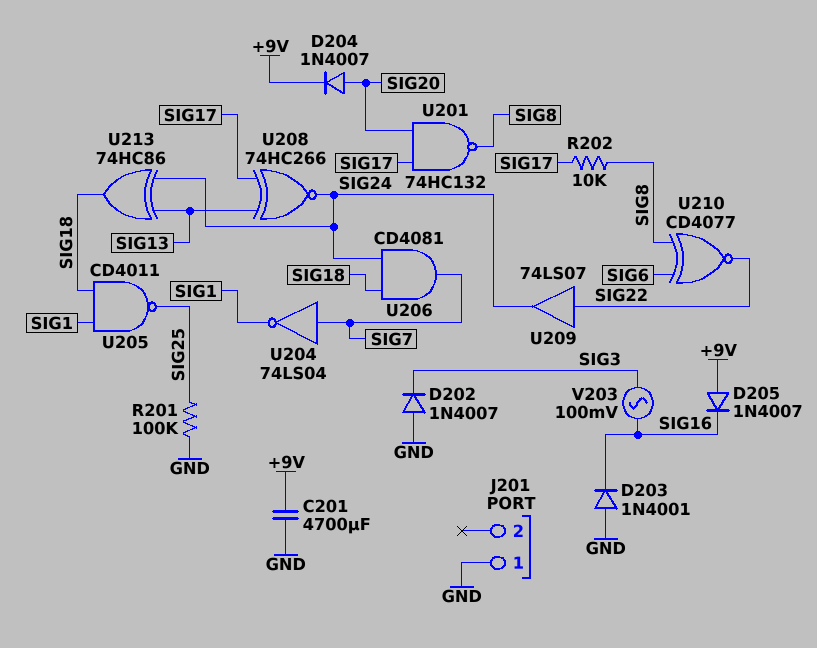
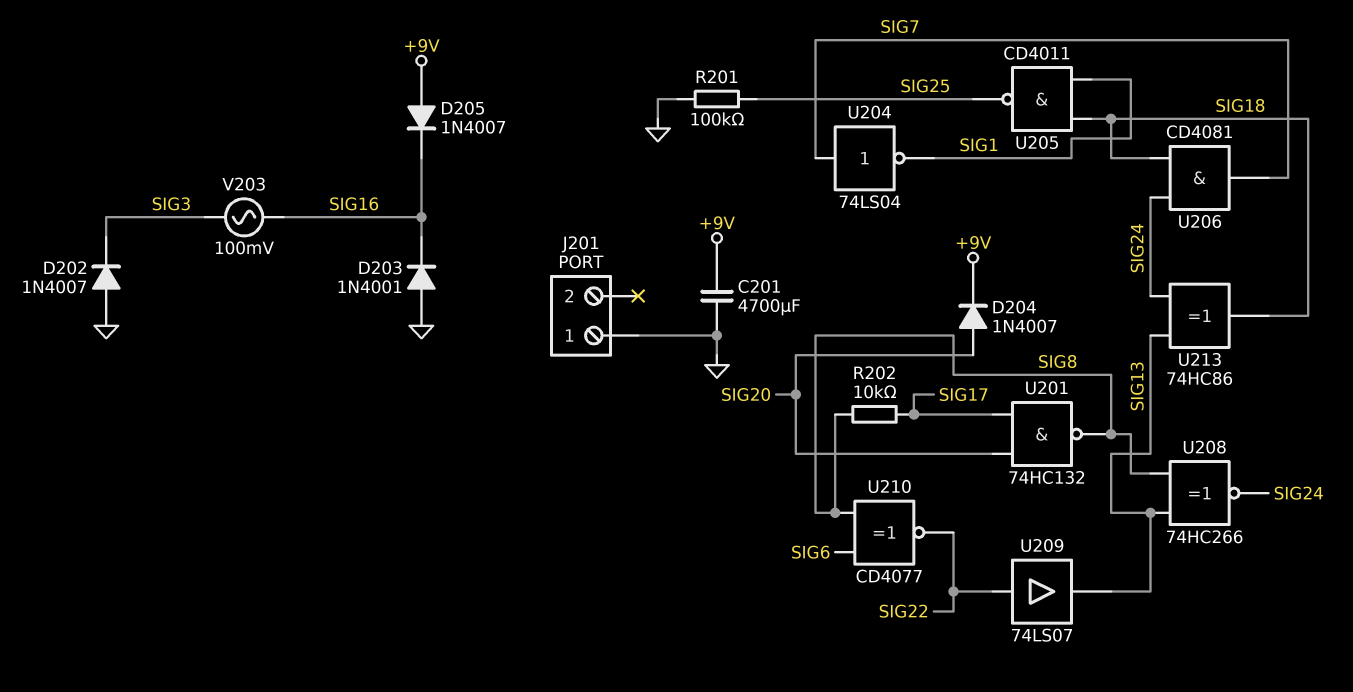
U208: XNOR 74HC266 (in SIG13, in SIG17, out SIG24) -> XNOR 74HC266 (in SIG8, in SIG13, out SIG24)
U209: buffer 74LS07 (in SIG22, out SIG24) -> buffer 74LS07 (in SIG22, out SIG13)

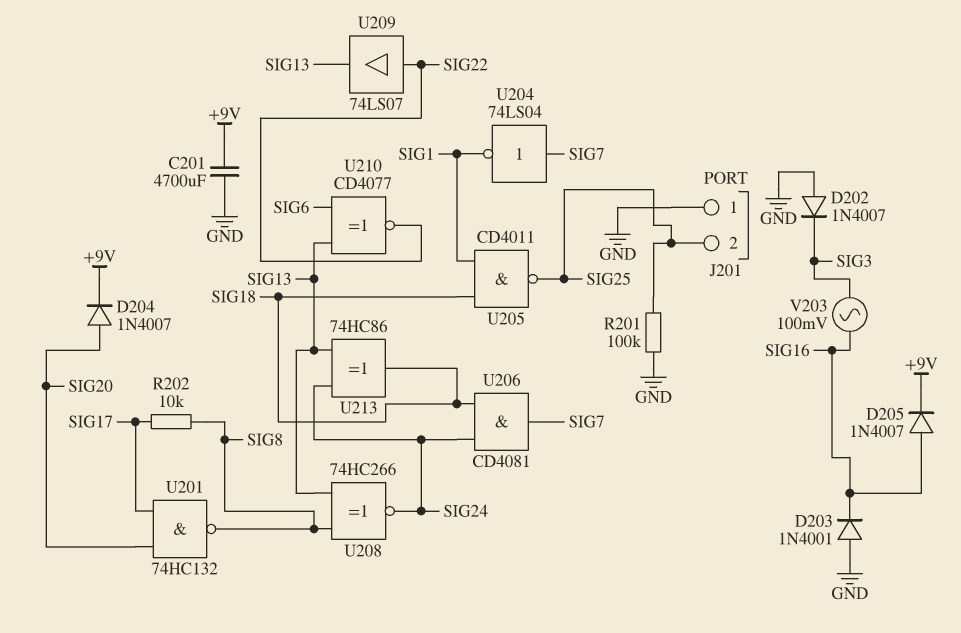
D205: diode 1N4007 (A +9V, K SIG16) -> diode 1N4007 (A SIG16, K +9V)
J201 pin 2: none -> SIG25
U210: XNOR CD4077 (in SIG6, in SIG8, out SIG22) -> XNOR CD4077 (in SIG6, in SIG13, out SIG22)

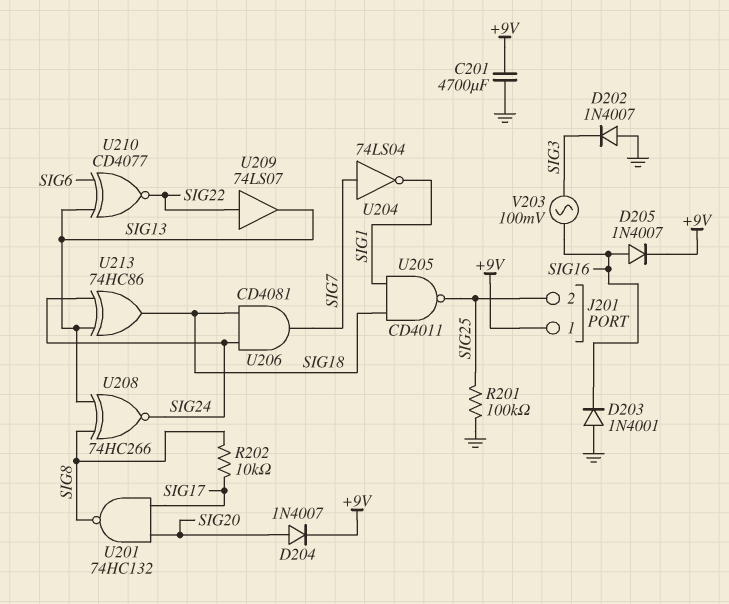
J201 pin 1: GND -> +9V

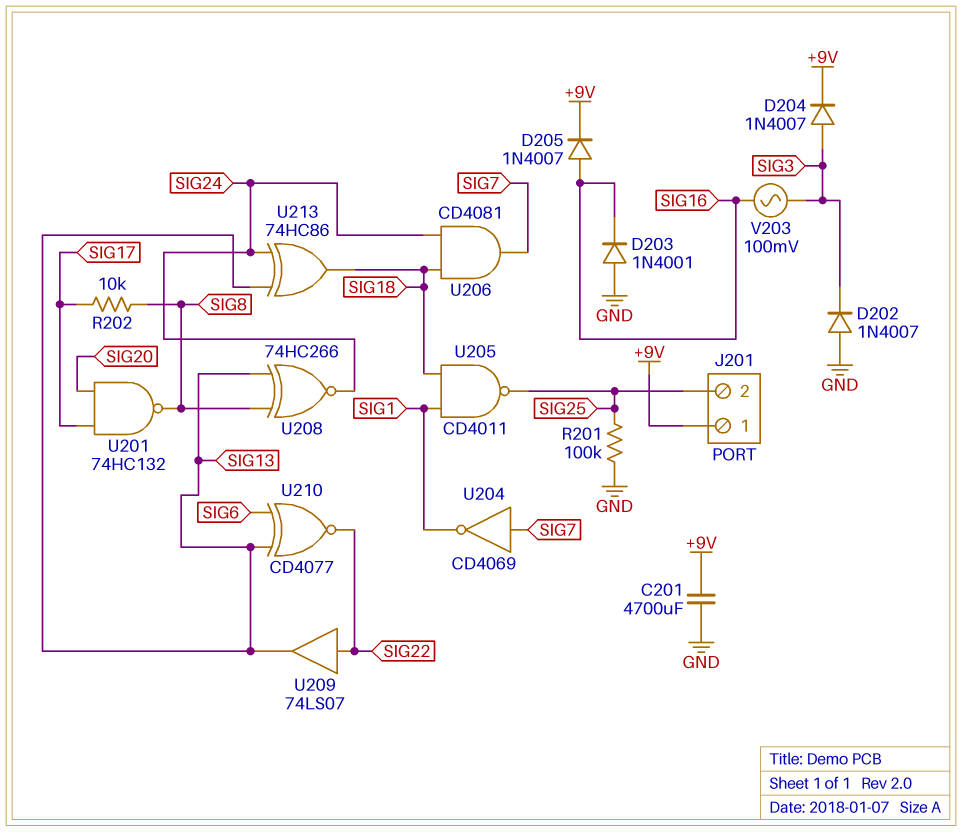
D204: diode 1N4007 (A SIG20, K +9V) -> diode 1N4007 (A SIG3, K +9V)
U204: NOT 74LS04 (in SIG7, out SIG1) -> NOT CD4069 (in SIG7, out SIG1)

